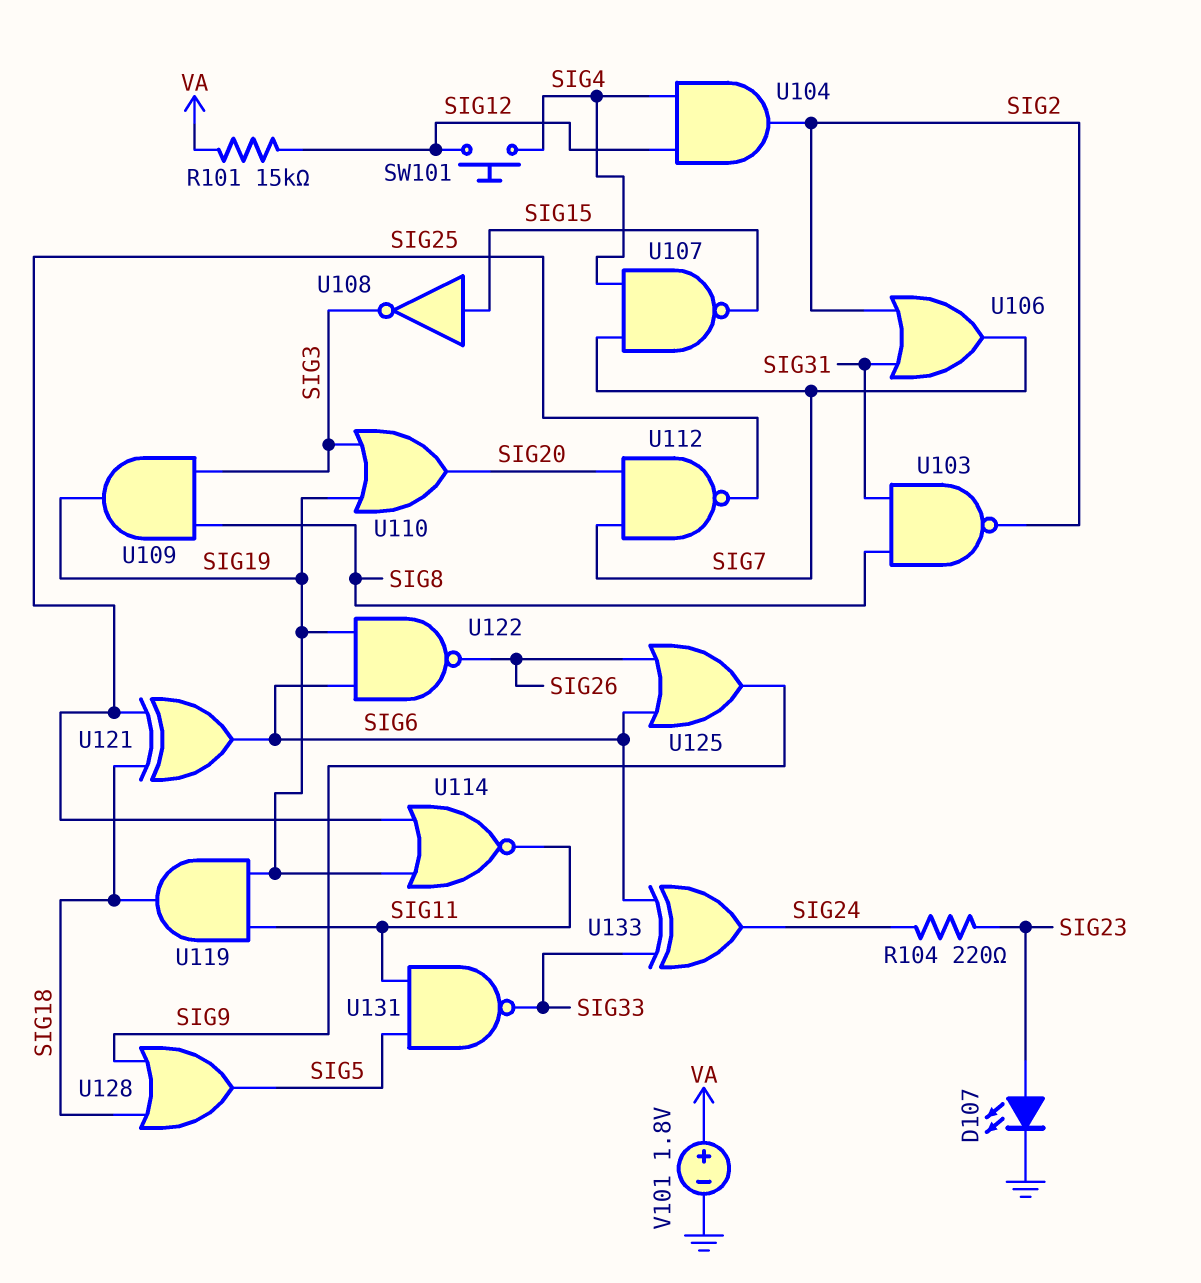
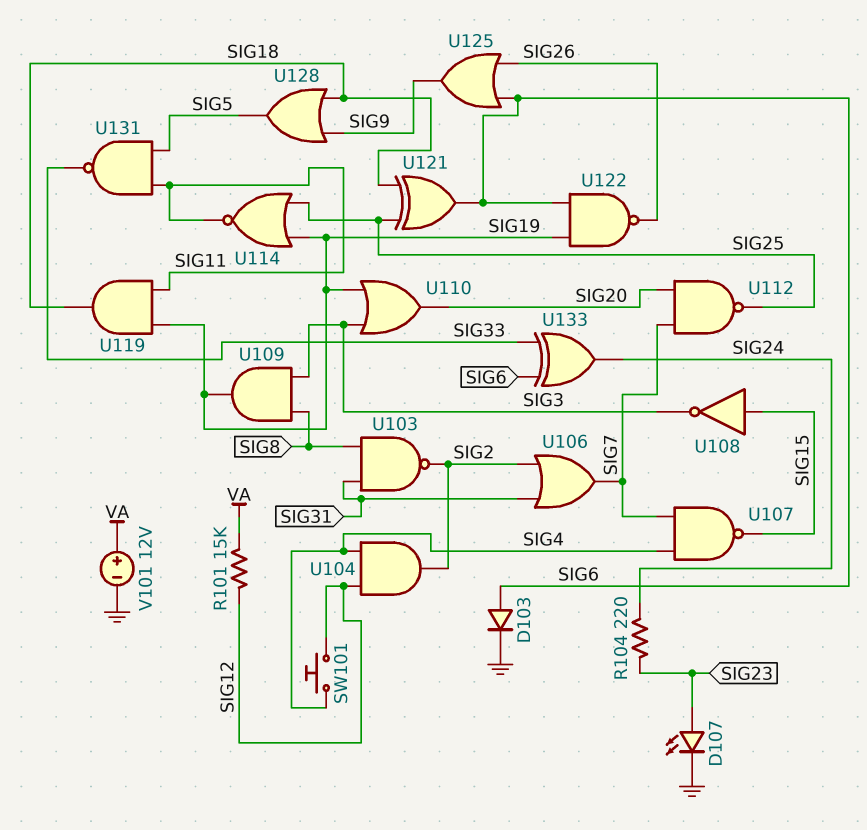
D103: none -> diode (A SIG6, K GND)
V101: 1.8V (plus VA, minus GND) -> 12V (plus VA, minus GND)

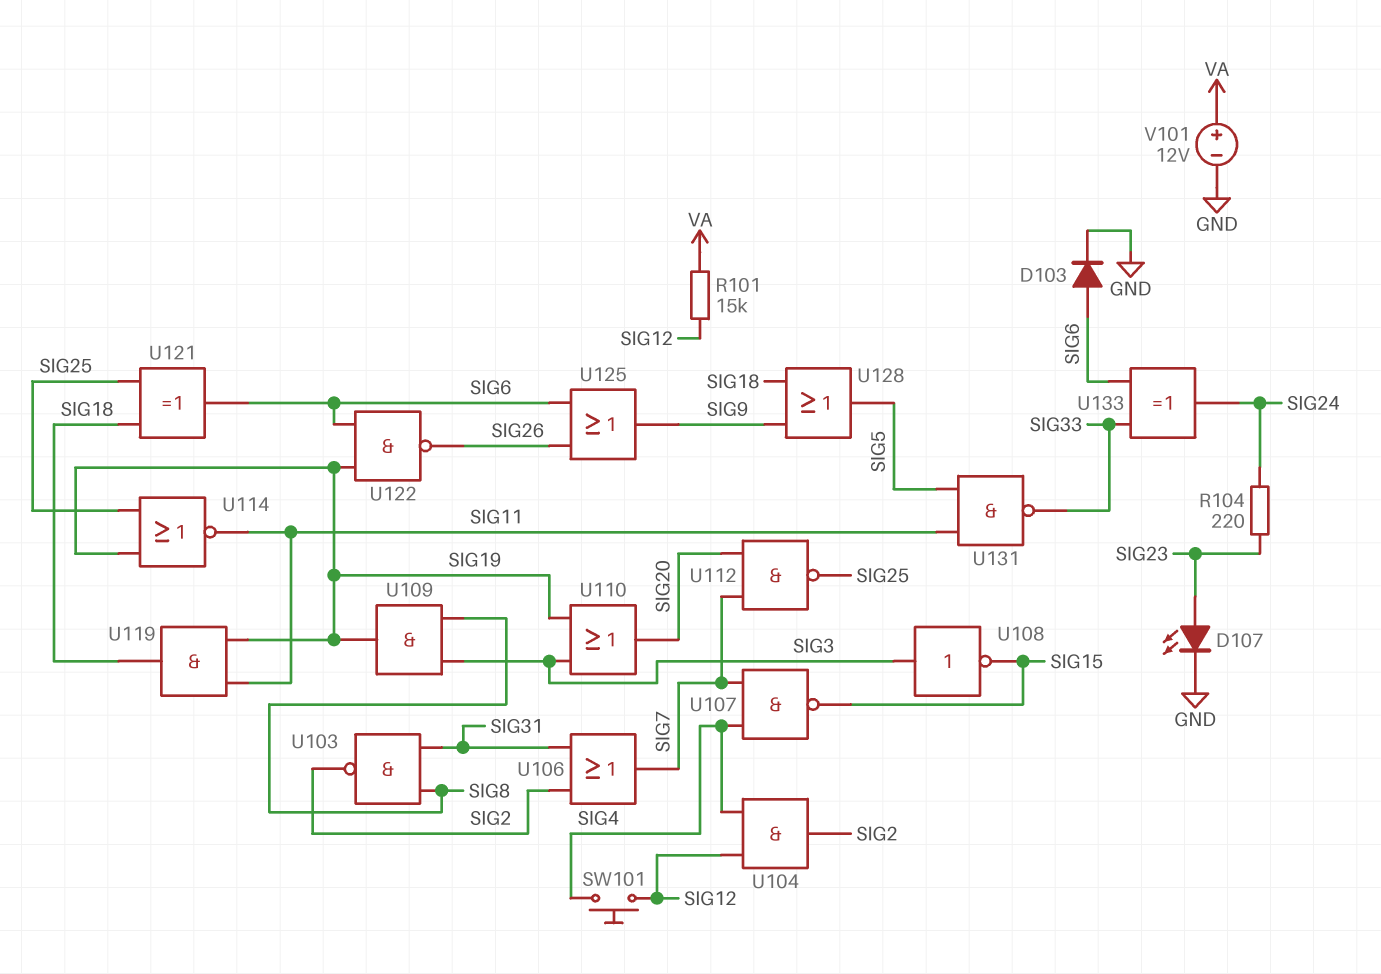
U108: NOT (in SIG15, out SIG3) -> NOT (in SIG3, out SIG15)

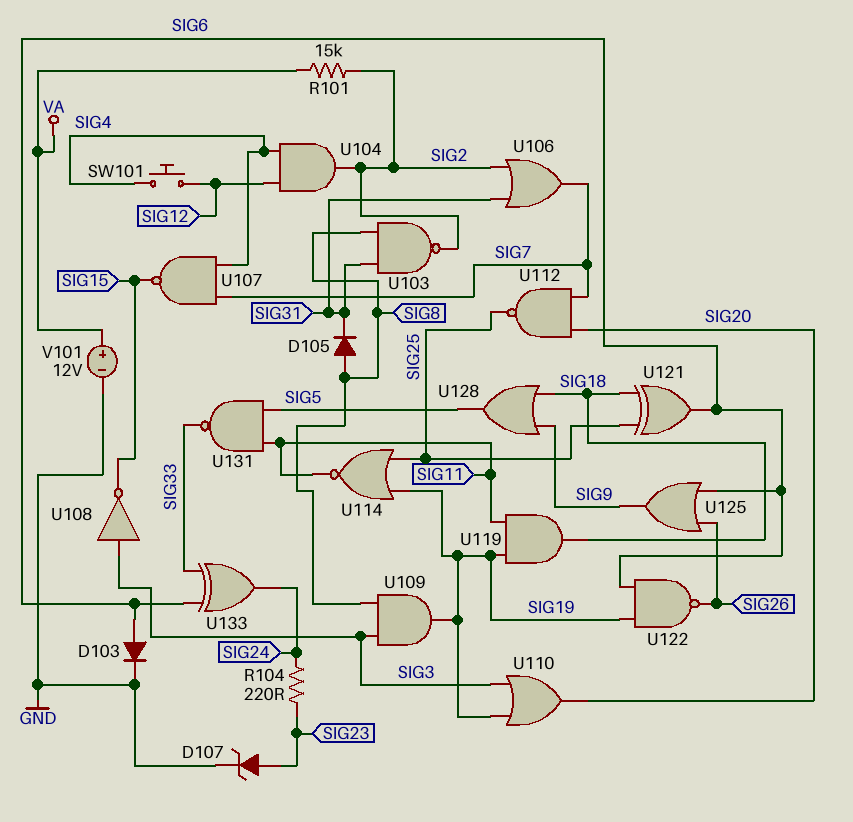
D105: none -> diode (A SIG8, K SIG31)
D107: LED (A SIG23, K GND) -> zener (A SIG23, K GND)
R101: 15k (SIG12, VA) -> 15k (SIG2, VA)

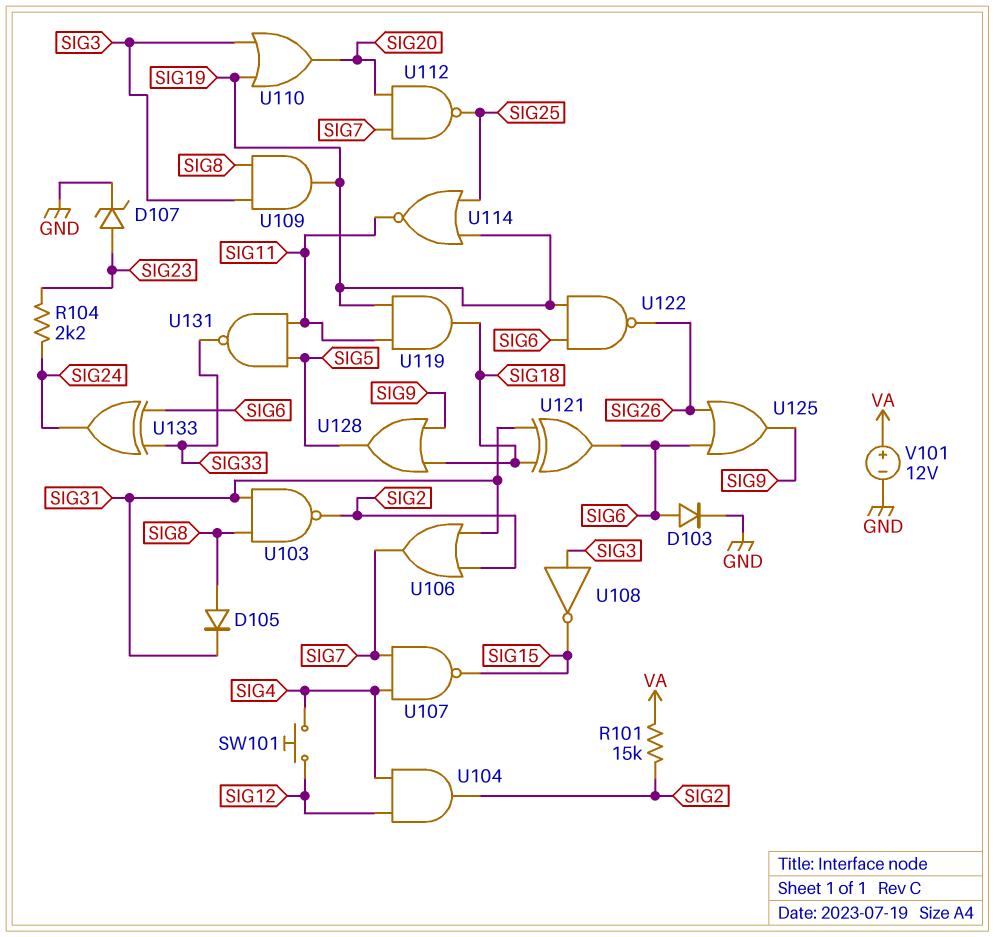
R104: 220 (SIG23, SIG24) -> 2.2k (SIG23, SIG24)
U121: XOR (in SIG18, in SIG25, out SIG6) -> XOR (in SIG18, in SIG31, out SIG6)

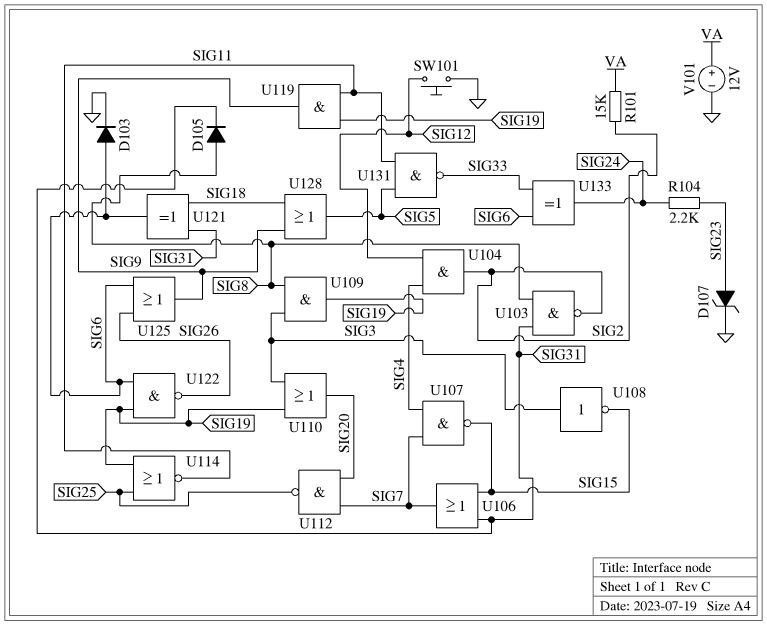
SW101: button (SIG4, SIG12) -> button (GND, SIG12)
U106: OR (in SIG2, in SIG31, out SIG7) -> OR (in SIG15, in SIG31, out SIG7)
U119: AND (in SIG11, in SIG19, out SIG18) -> AND (in SIG11, in SIG19, out SIG9)

